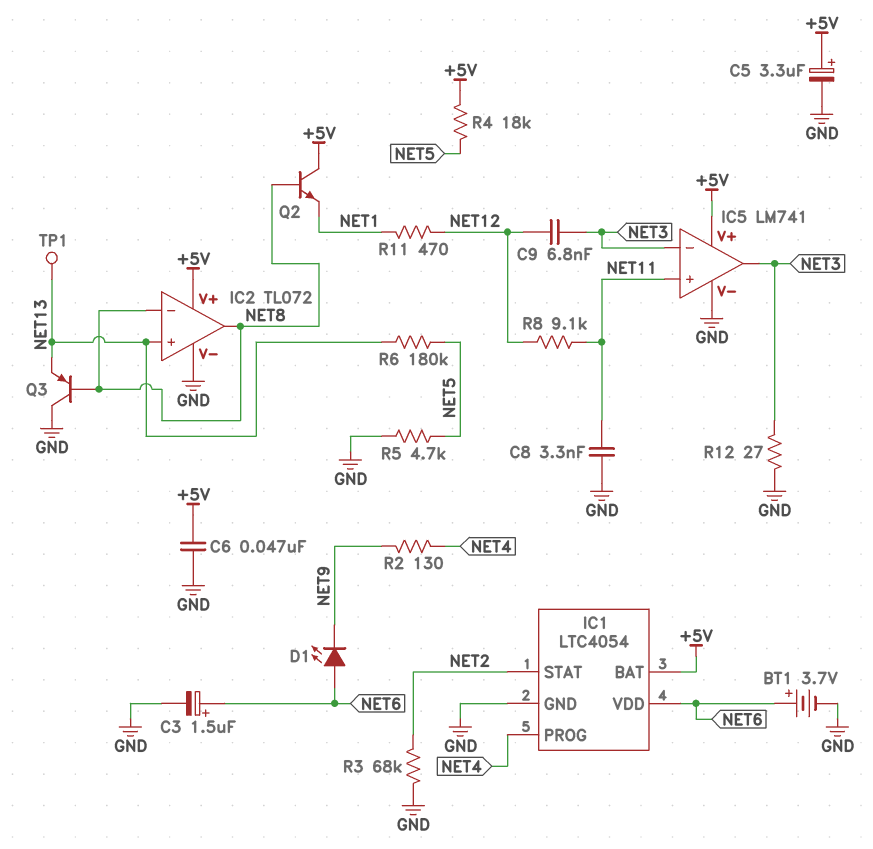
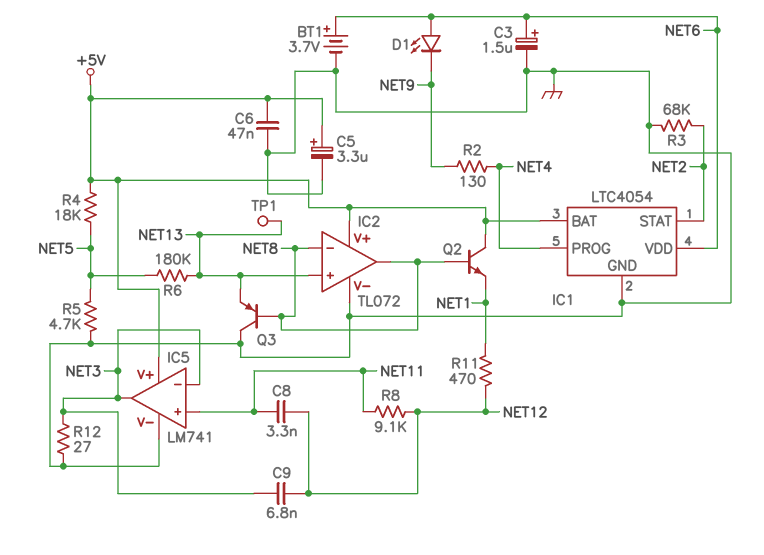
C8: 3.3nF (GND, NET11) -> 3.3nF (NET11, NET12)

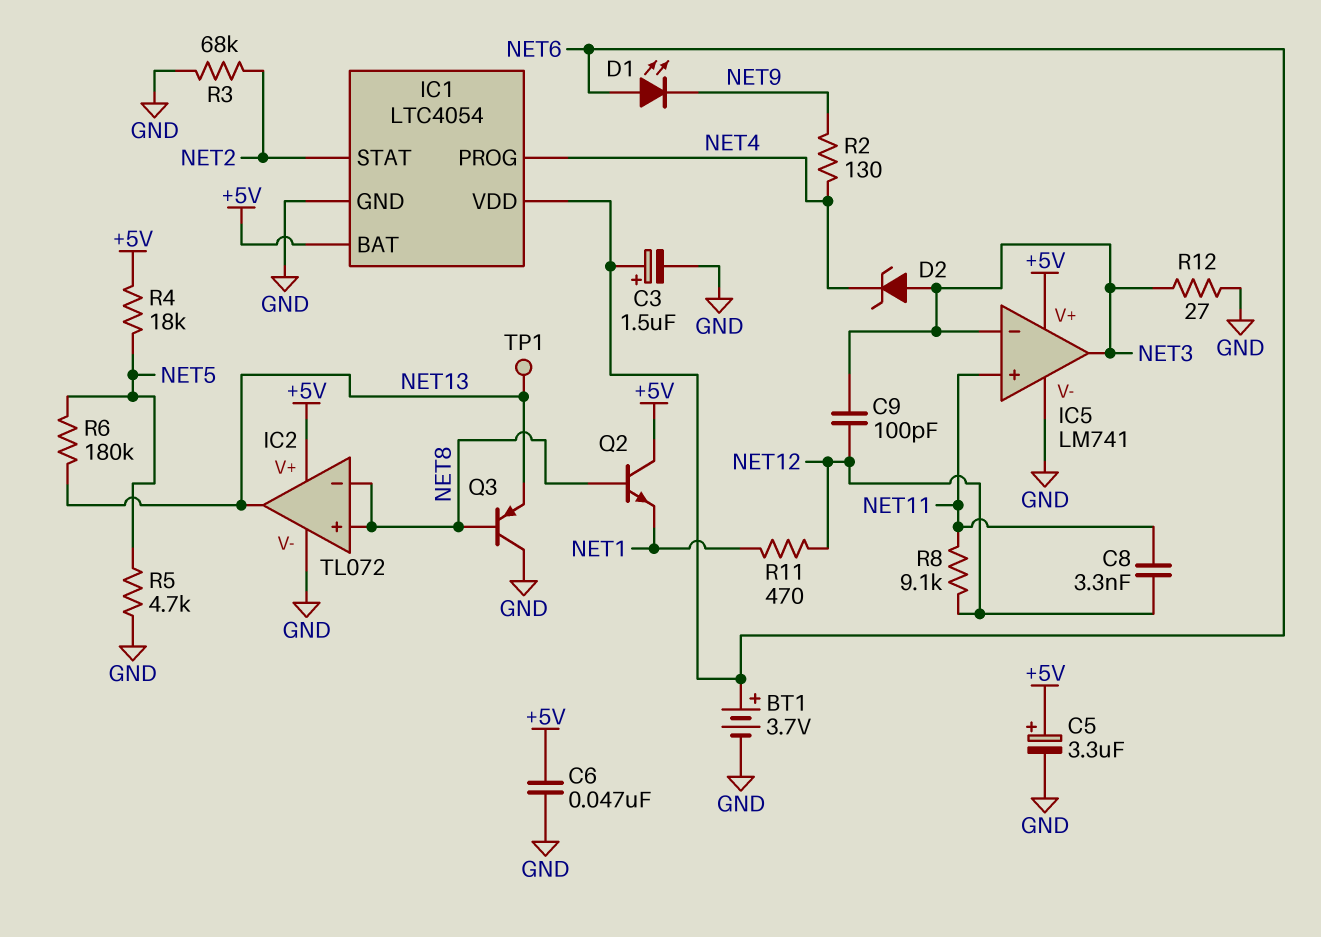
C9: 6.8nF (NET3, NET12) -> 100pF (NET3, NET12)
D2: none -> zener (A NET3, K NET4)
IC2 pin in+: NET13 -> NET8
IC2 pin out: NET8 -> NET13

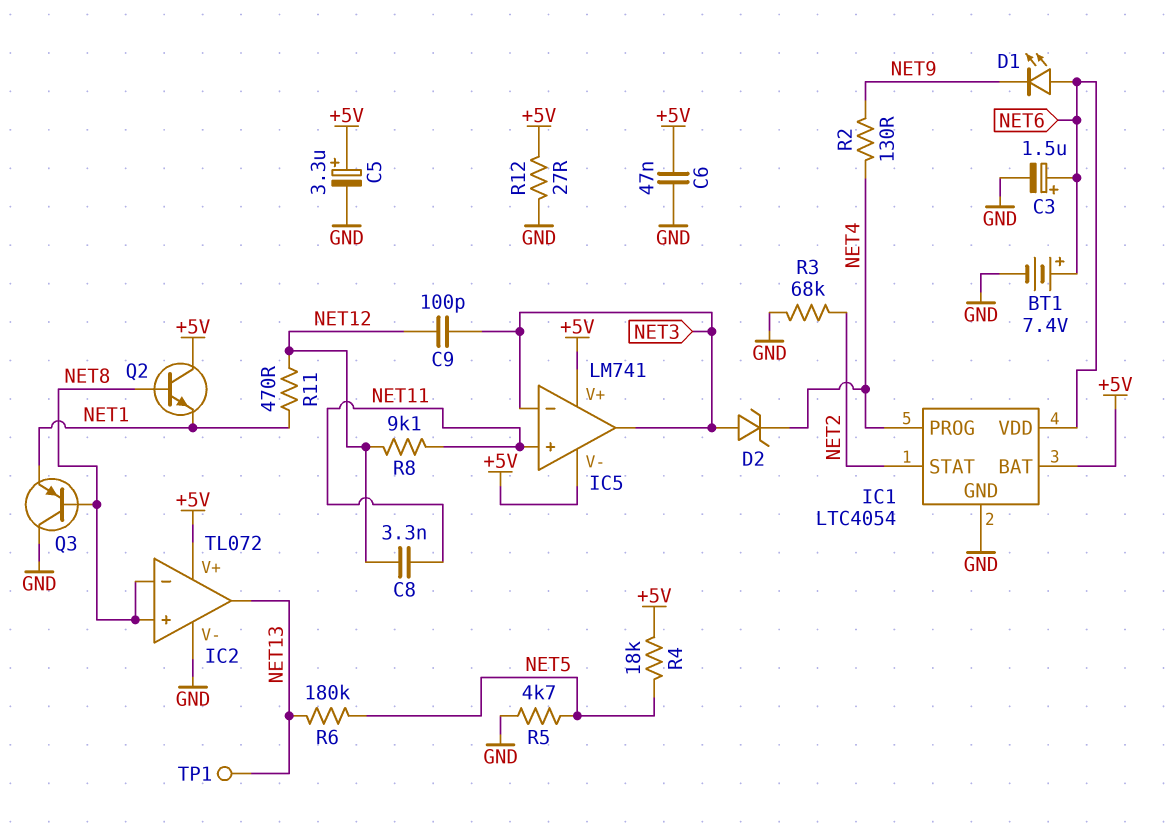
BT1: 3.7V (plus NET6, minus GND) -> 7.4V (plus NET6, minus GND)
IC5 pin V-: GND -> +5V
Q3: PNP (B NET8, C GND, E NET13) -> PNP (B NET8, C GND, E NET1)
R12: 27 (GND, NET3) -> 27 (+5V, GND)

